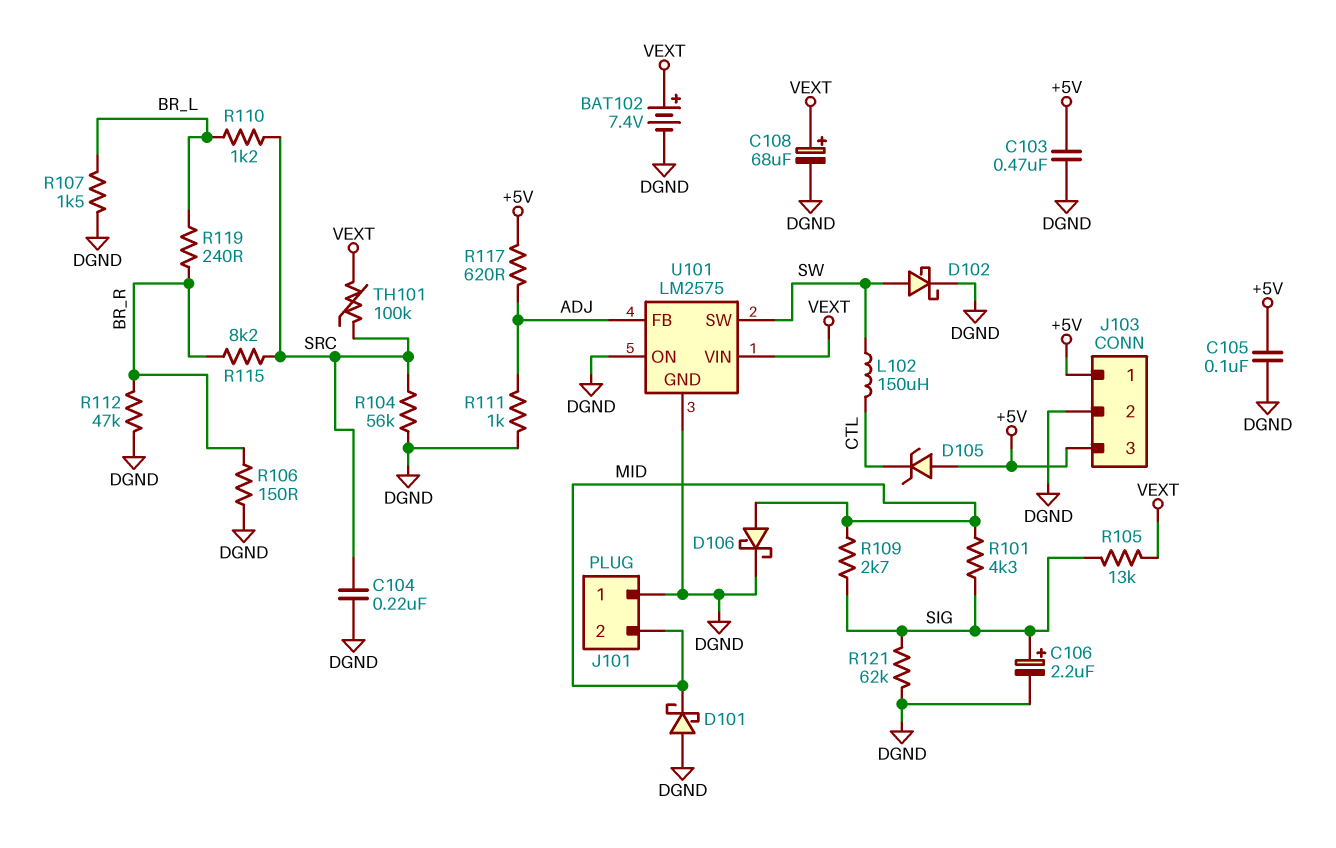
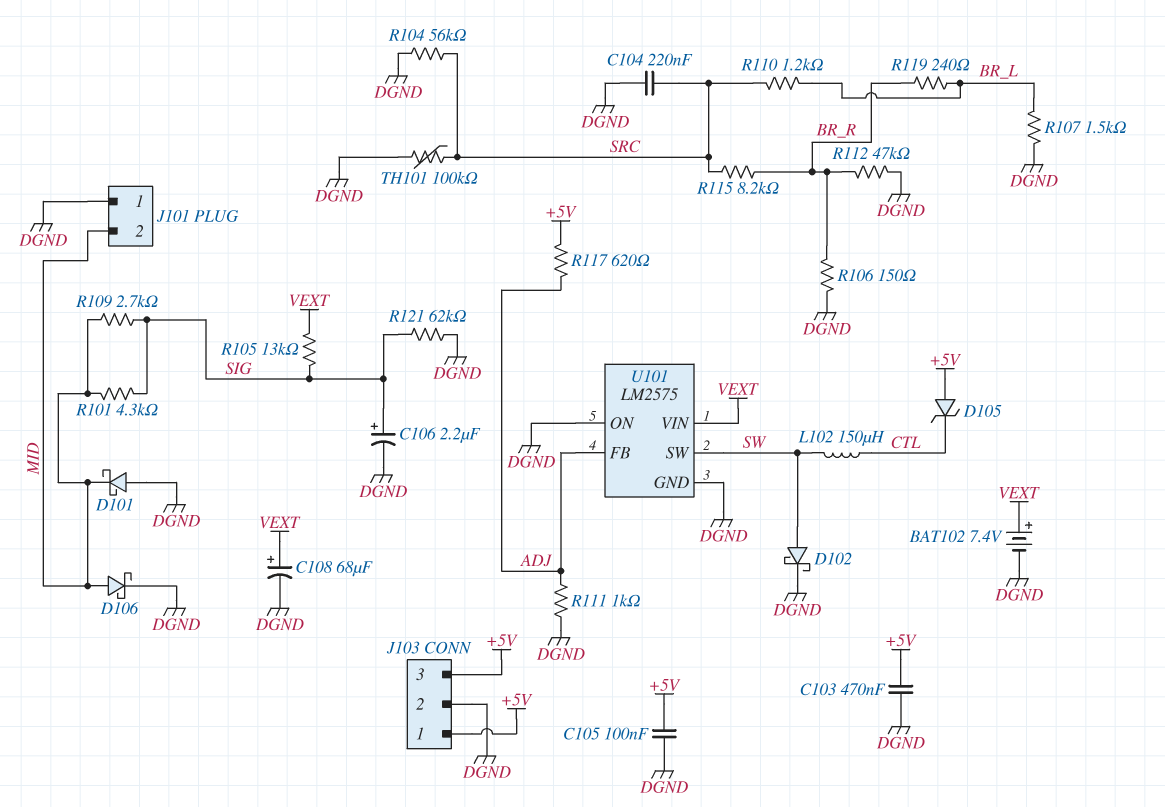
TH101: 100k (SRC, VEXT) -> 100k (DGND, SRC)

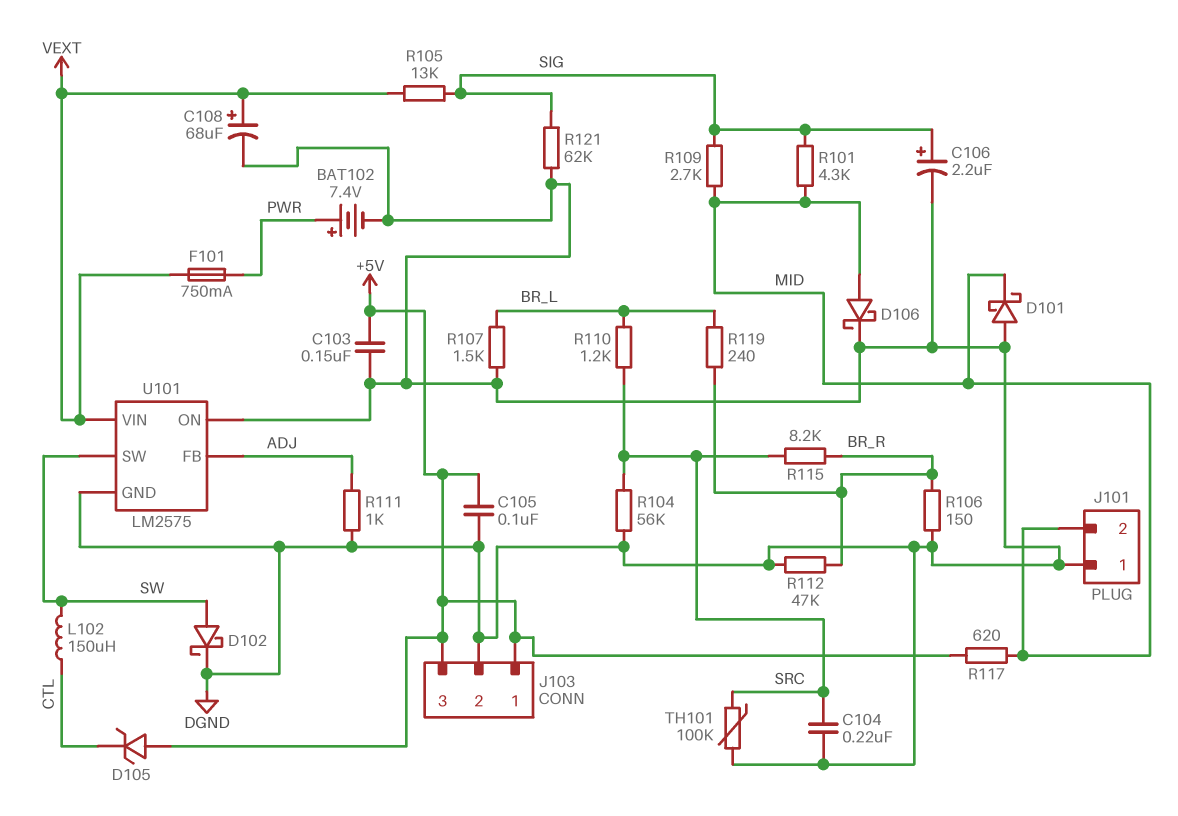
BAT102: 7.4V (plus VEXT, minus DGND) -> 7.4V (plus PWR, minus DGND)
C103: 470nF (+5V, DGND) -> 150nF (+5V, DGND)
F101: none -> 750mA (PWR, VEXT)
R117: 620 (+5V, ADJ) -> 620 (+5V, MID)

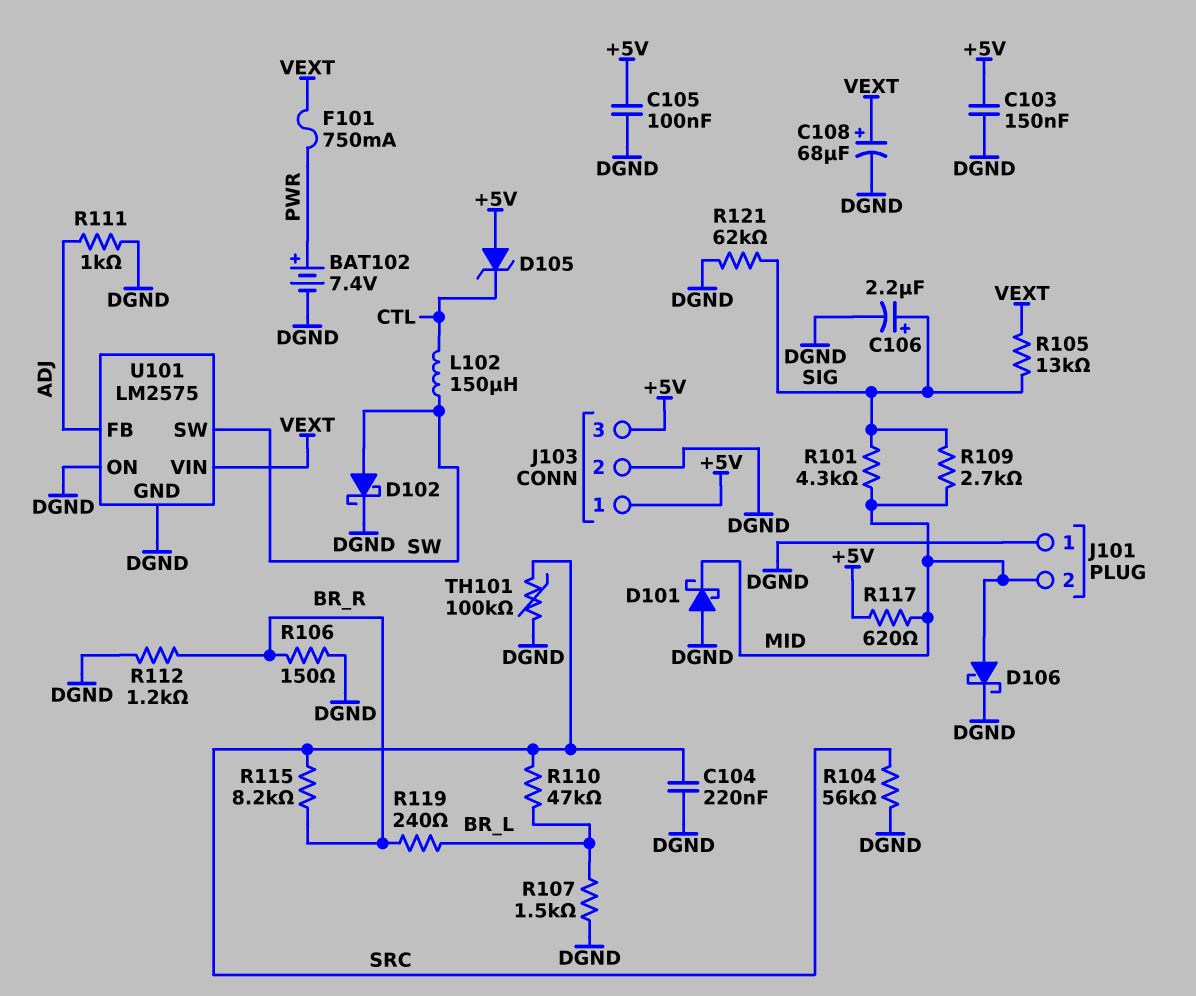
R110: 1.2k (BR_L, SRC) -> 47k (BR_L, SRC)
R112: 47k (BR_R, DGND) -> 1.2k (BR_R, DGND)

